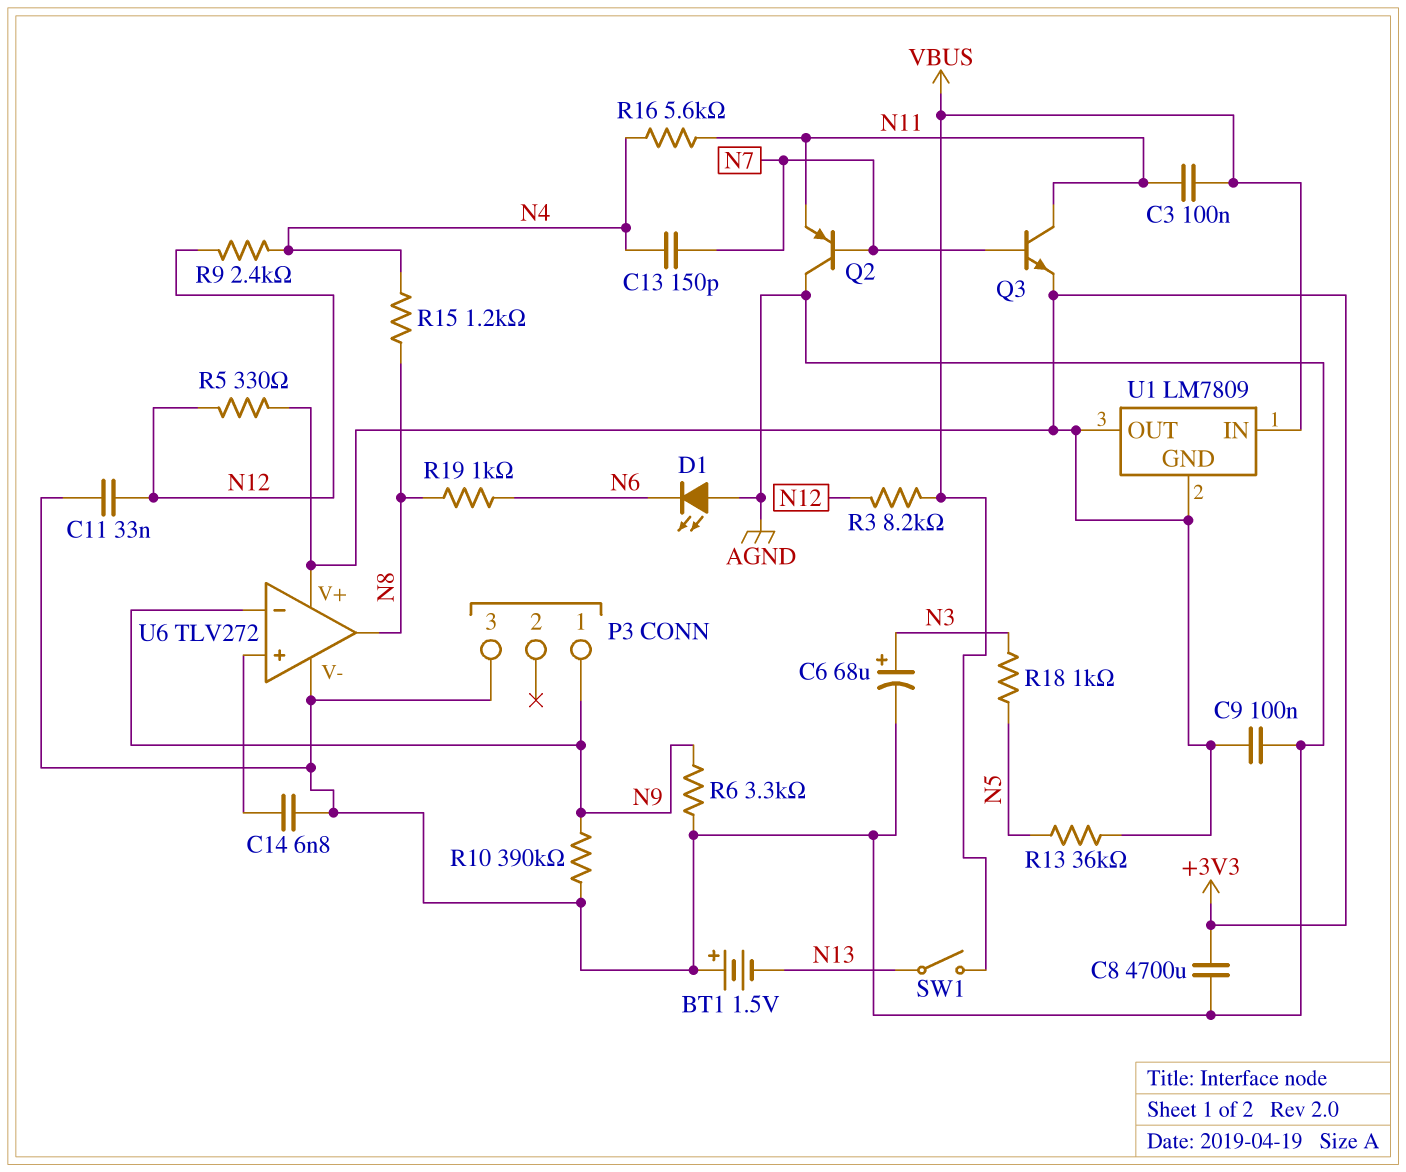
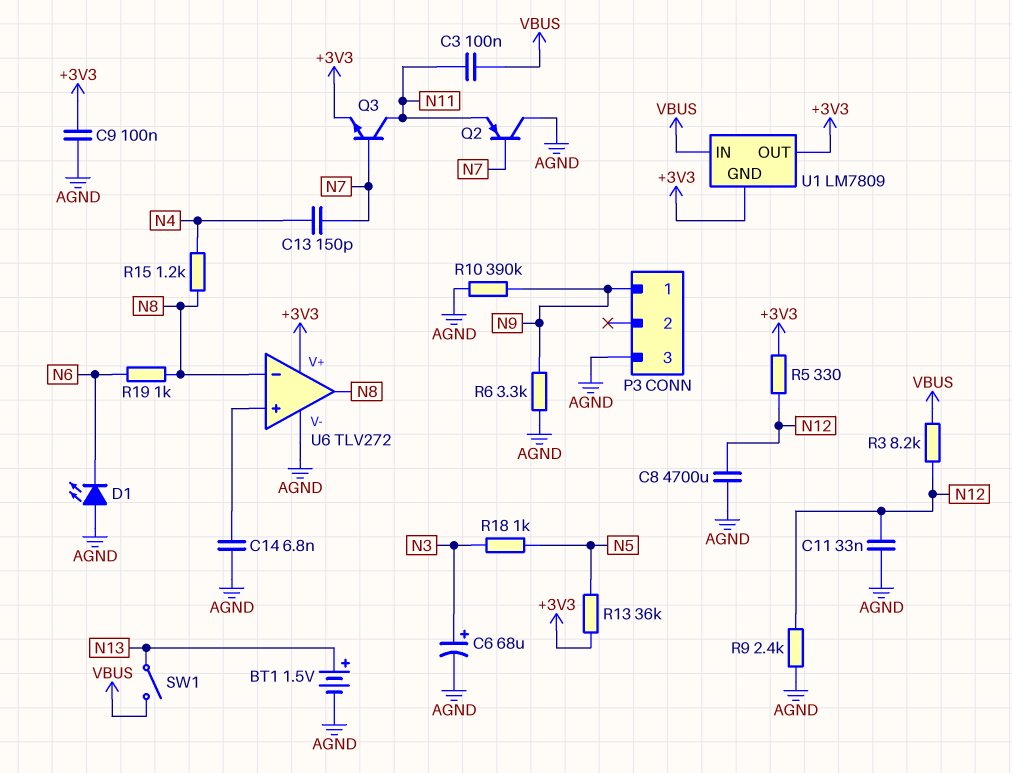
BT1: 1.5V (plus AGND, minus N13) -> 1.5V (plus N13, minus AGND)
C8: 4700uF (+3V3, AGND) -> 4700uF (AGND, N12)
R9: 2.4k (N4, N12) -> 2.4k (AGND, N12)
R16: 5.6k (N4, N11) -> none
U6 pin in-: N9 -> N8

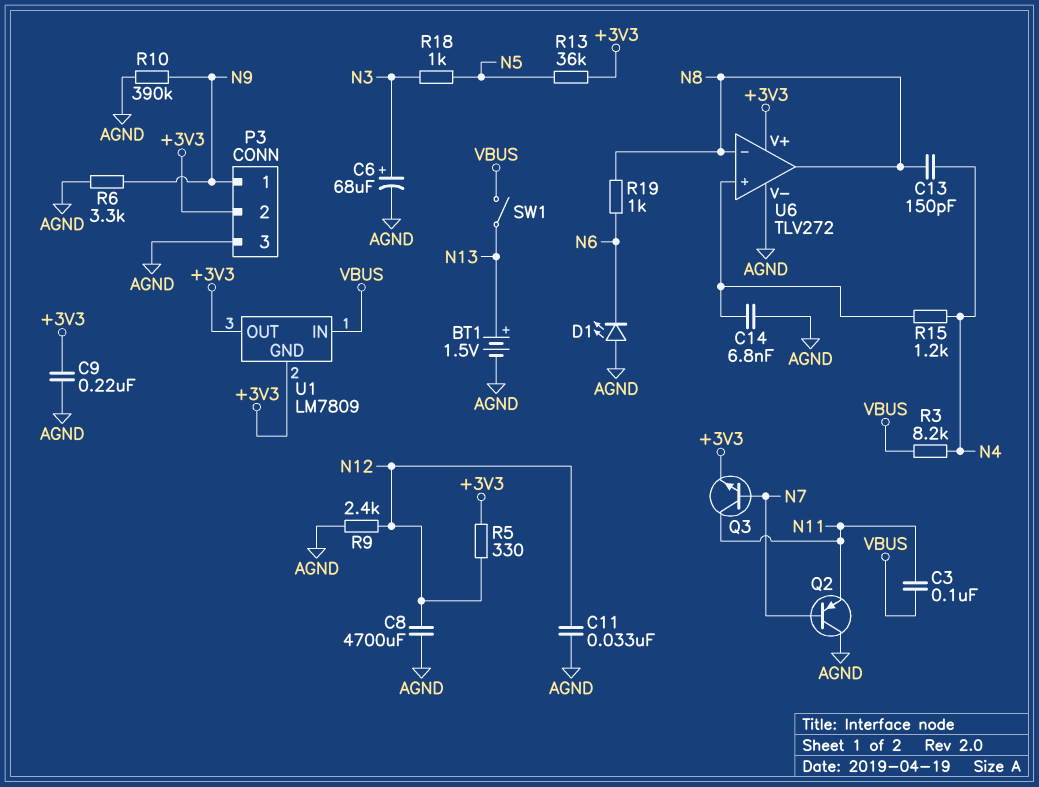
C9: 100nF (+3V3, AGND) -> 220nF (+3V3, AGND)
C13: 150pF (N4, N7) -> 150pF (N4, N8)
P3 pin 2: none -> +3V3
R3: 8.2k (N12, VBUS) -> 8.2k (N4, VBUS)
R15: 1.2k (N4, N8) -> 1.2k (N4, U6/in+)

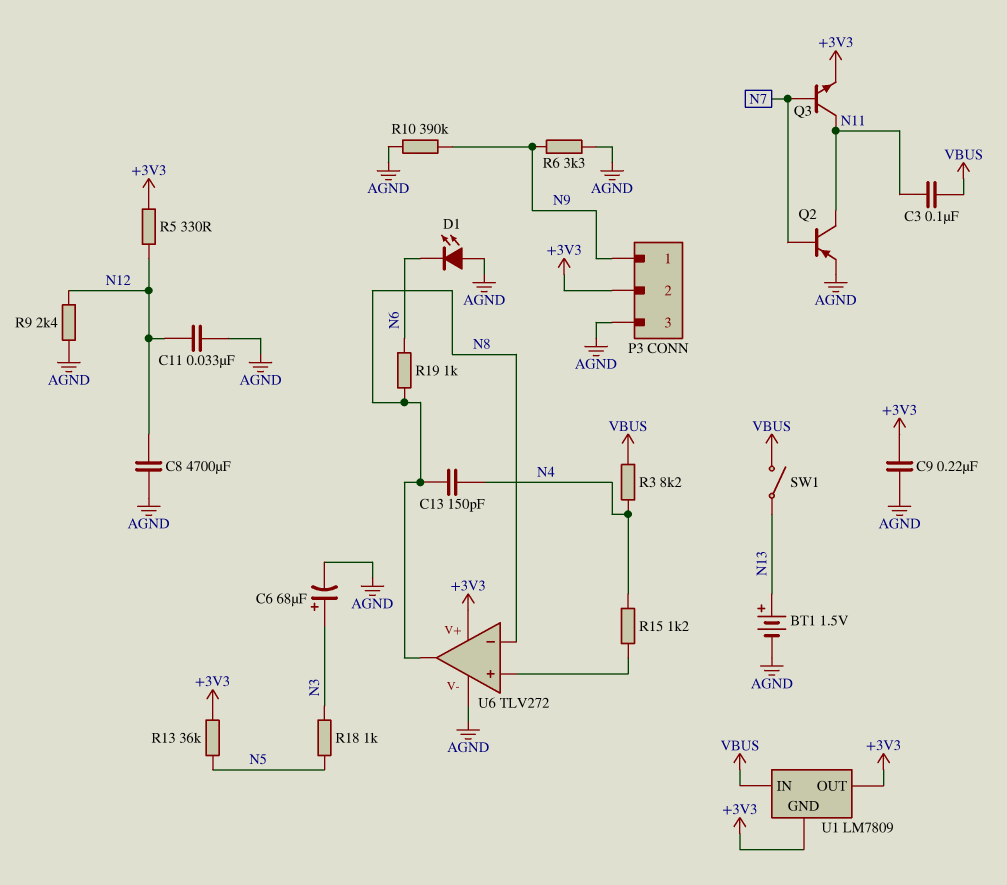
C14: 6.8nF (AGND, U6/in+) -> none
Q2: PNP (B N7, C AGND, E N11) -> PNP (B N7, C N11, E AGND)

